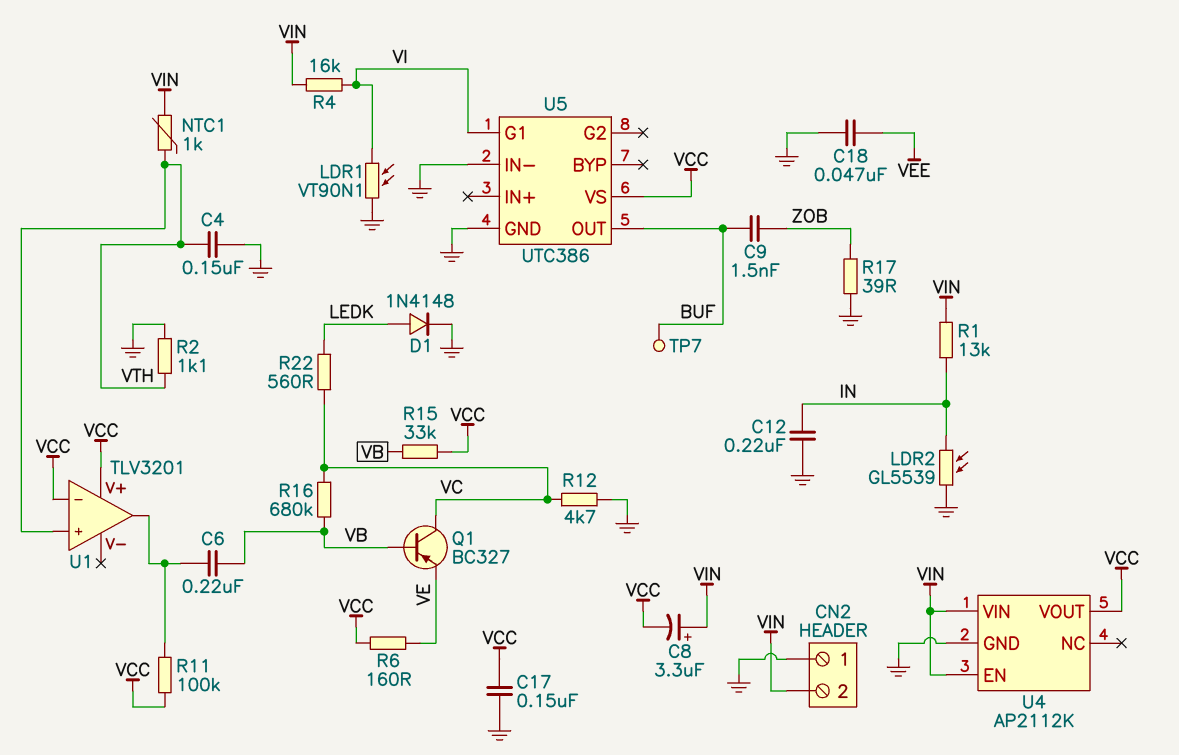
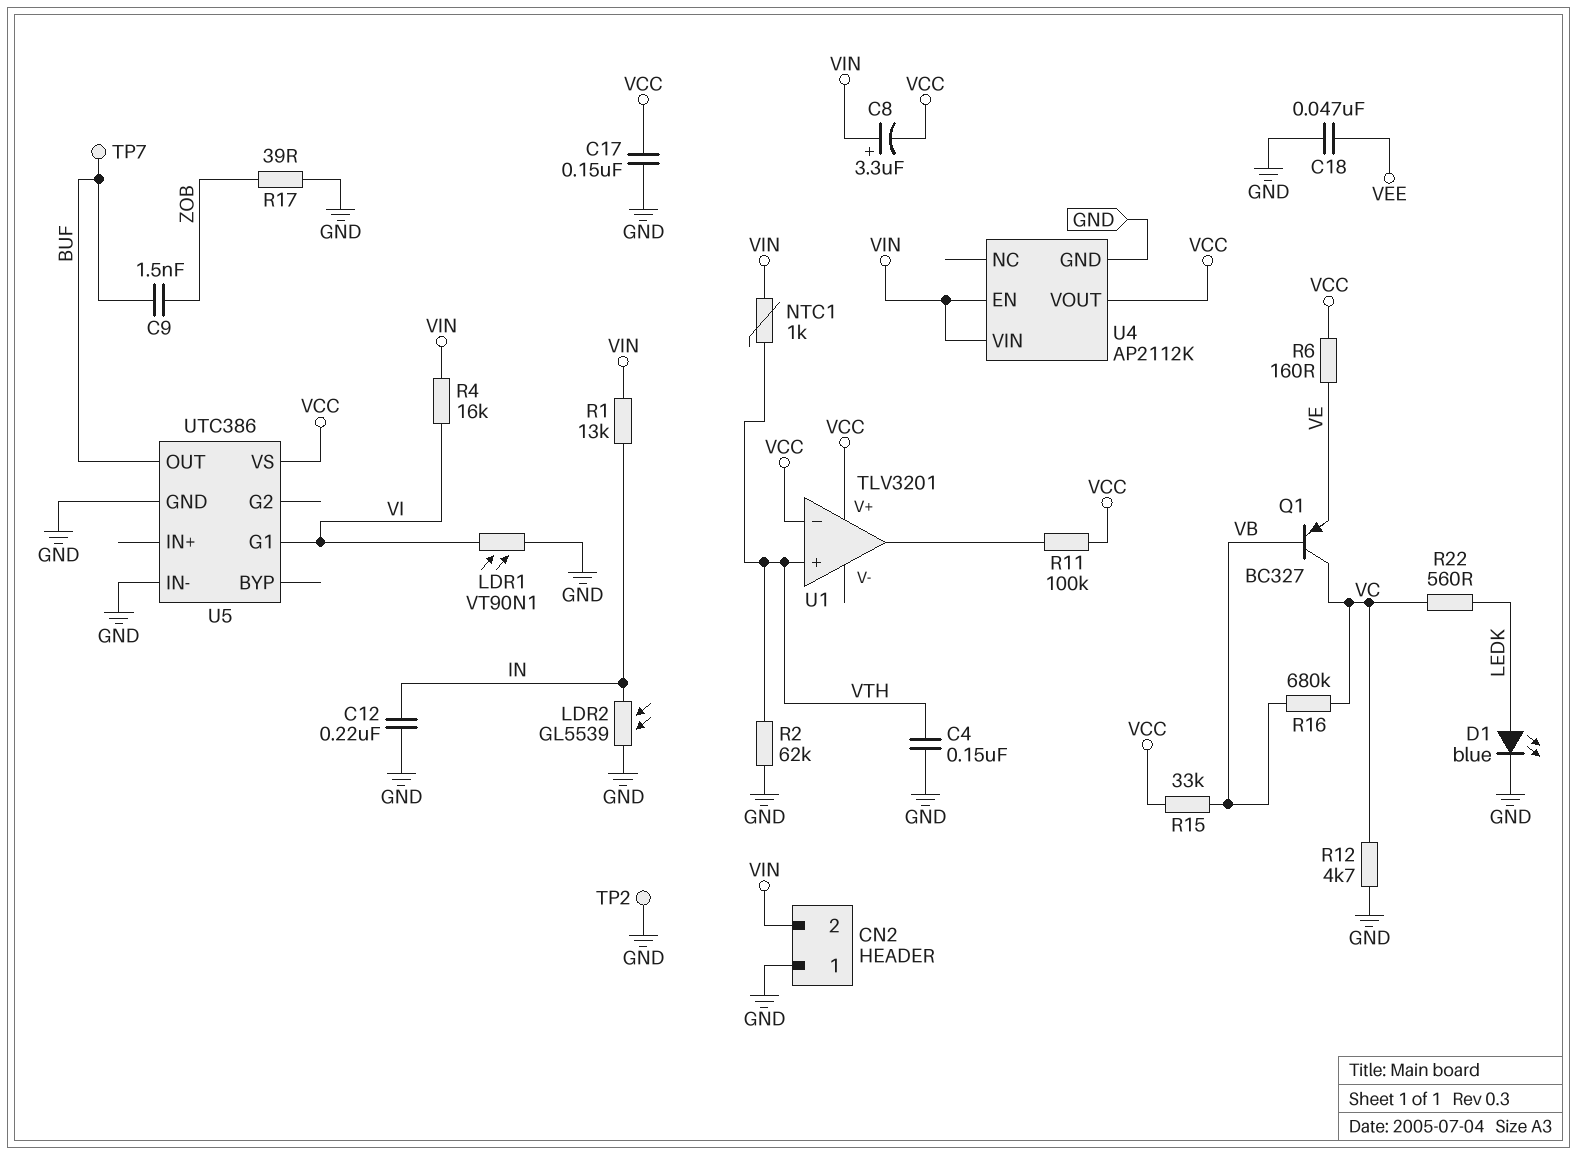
C6: 220nF (U1/out, VB) -> none
D1: diode 1N4148 (A LEDK, K GND) -> LED blue (A LEDK, K GND)
R2: 1.1k (GND, VTH) -> 62k (GND, VTH)
TP2: none -> test point (GND)

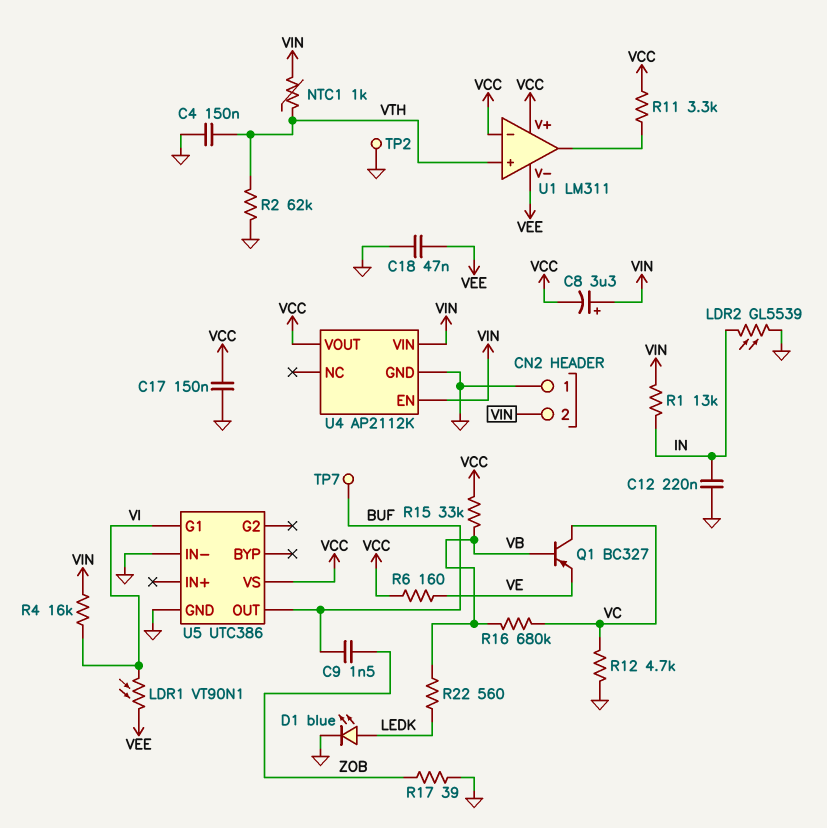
LDR1: VT90N1 (GND, VI) -> VT90N1 (VEE, VI)
R11: 100k (U1/out, VCC) -> 3.3k (U1/out, VCC)
R22: 560 (LEDK, VC) -> 560 (LEDK, VB)
U1: TLV3201 -> LM311
U1 pin V-: none -> VEE

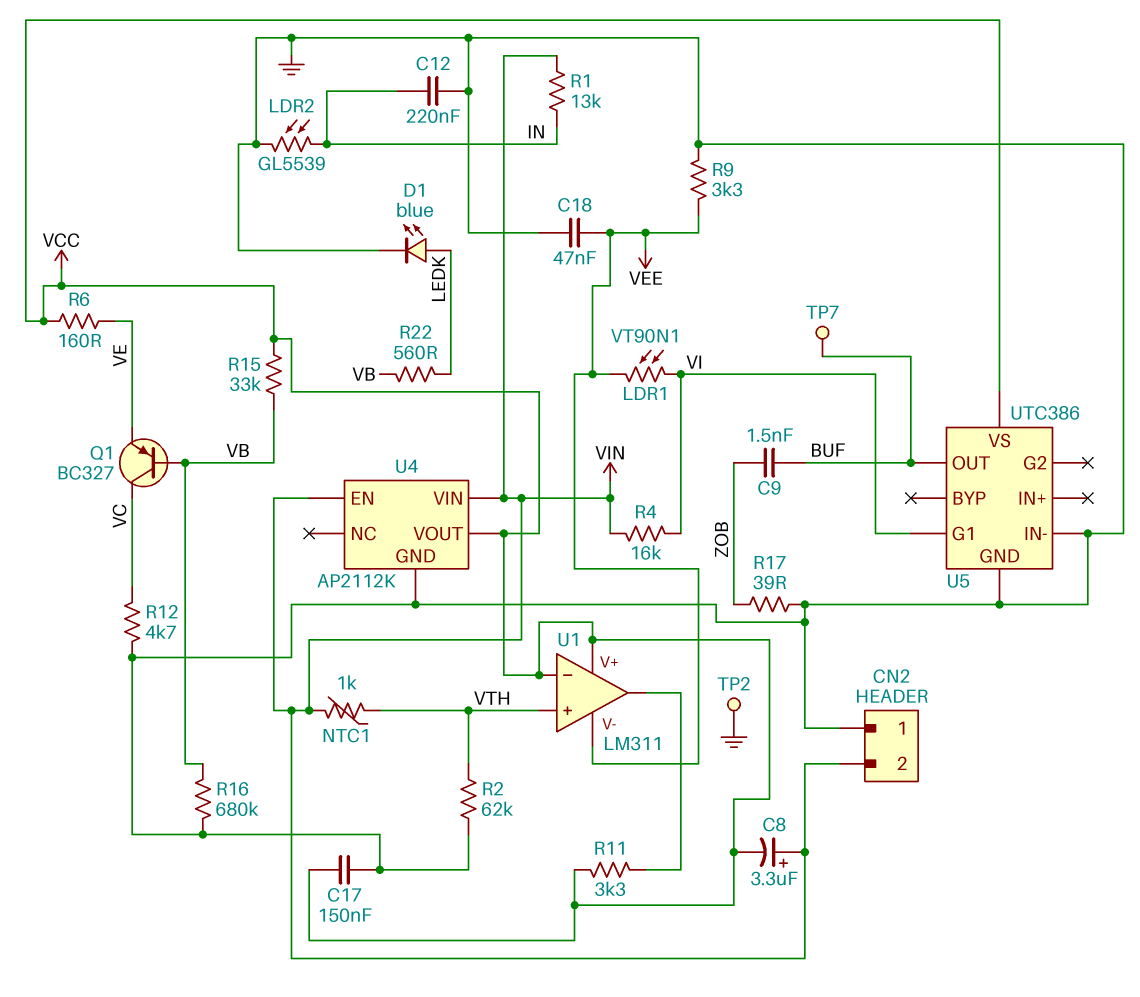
C4: 150nF (GND, VTH) -> none
R9: none -> 3.3k (GND, VEE)
R16: 680k (VB, VC) -> 680k (GND, VB)

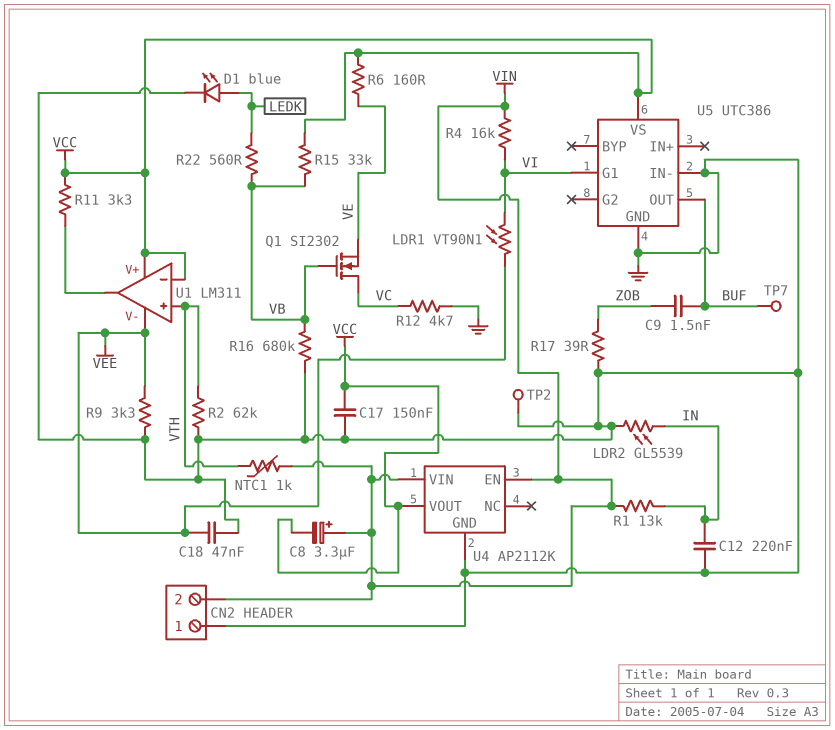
Q1: PNP BC327 (B VB, C VC, E VE) -> NMOS SI2302 (G VB, D VC, S VE)

